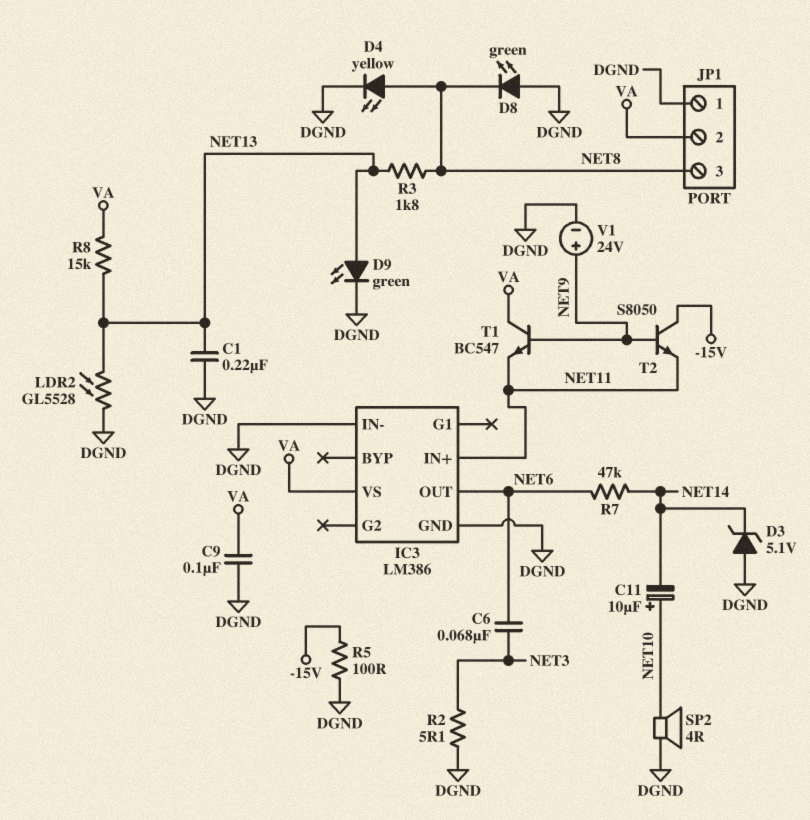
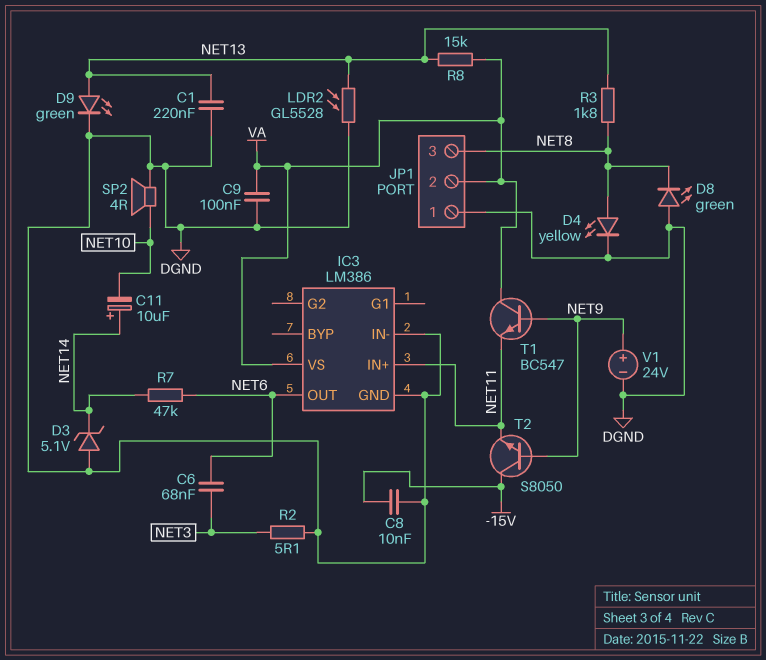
C8: none -> 10nF (-15V, DGND)
C11: 10uF (plus NET10, minus NET14) -> 10uF (plus NET14, minus NET10)
R5: 100 (-15V, DGND) -> none

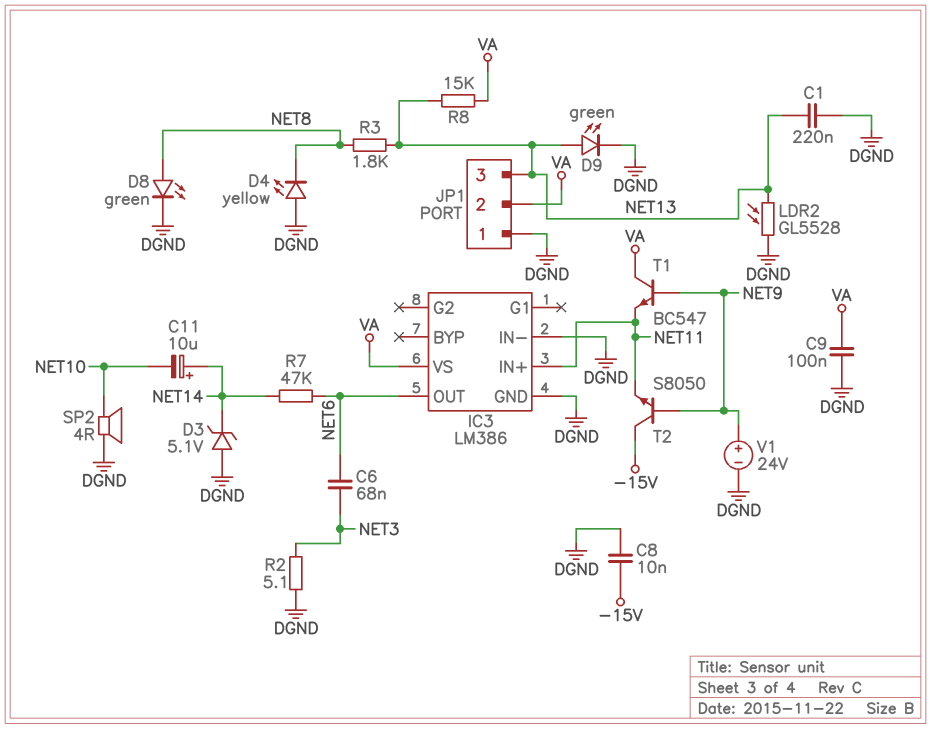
D4: LED yellow (A NET8, K DGND) -> LED yellow (A DGND, K NET8)
D8: LED green (A DGND, K NET8) -> LED green (A NET8, K DGND)
JP1 pin 3: NET8 -> NET13

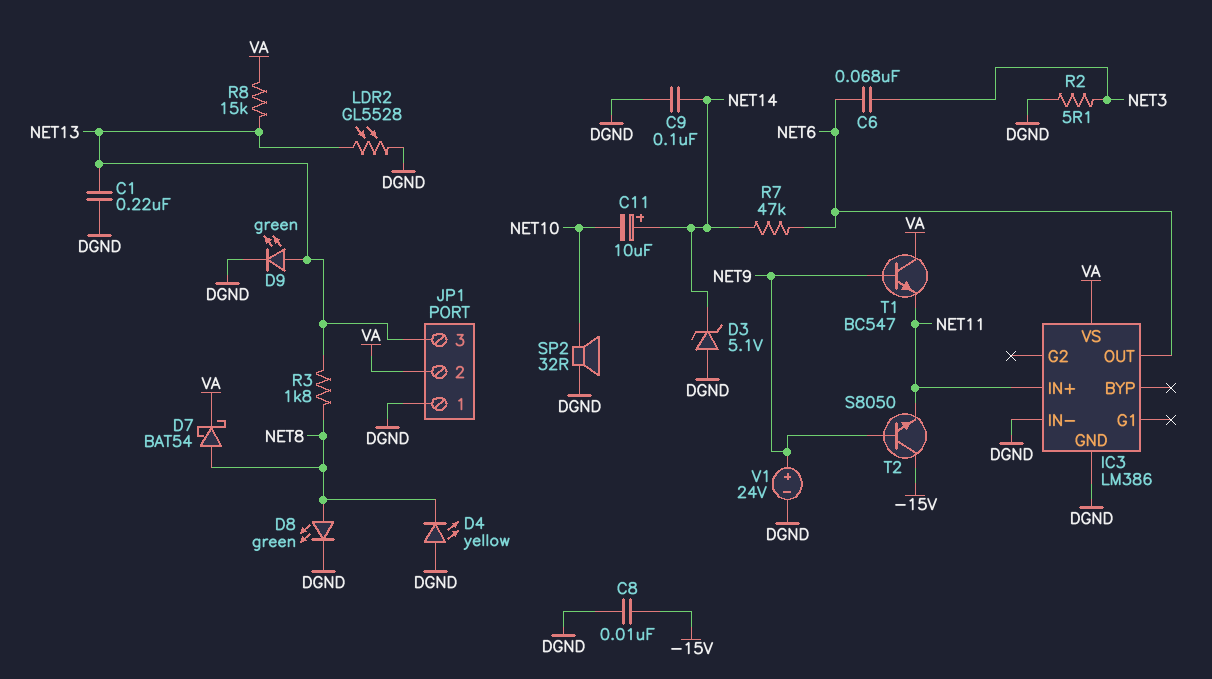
C9: 100nF (DGND, VA) -> 100nF (DGND, NET14)
D7: none -> schottky BAT54 (A NET8, K VA)
SP2: speaker 4R (DGND, NET10) -> speaker 32R (DGND, NET10)

